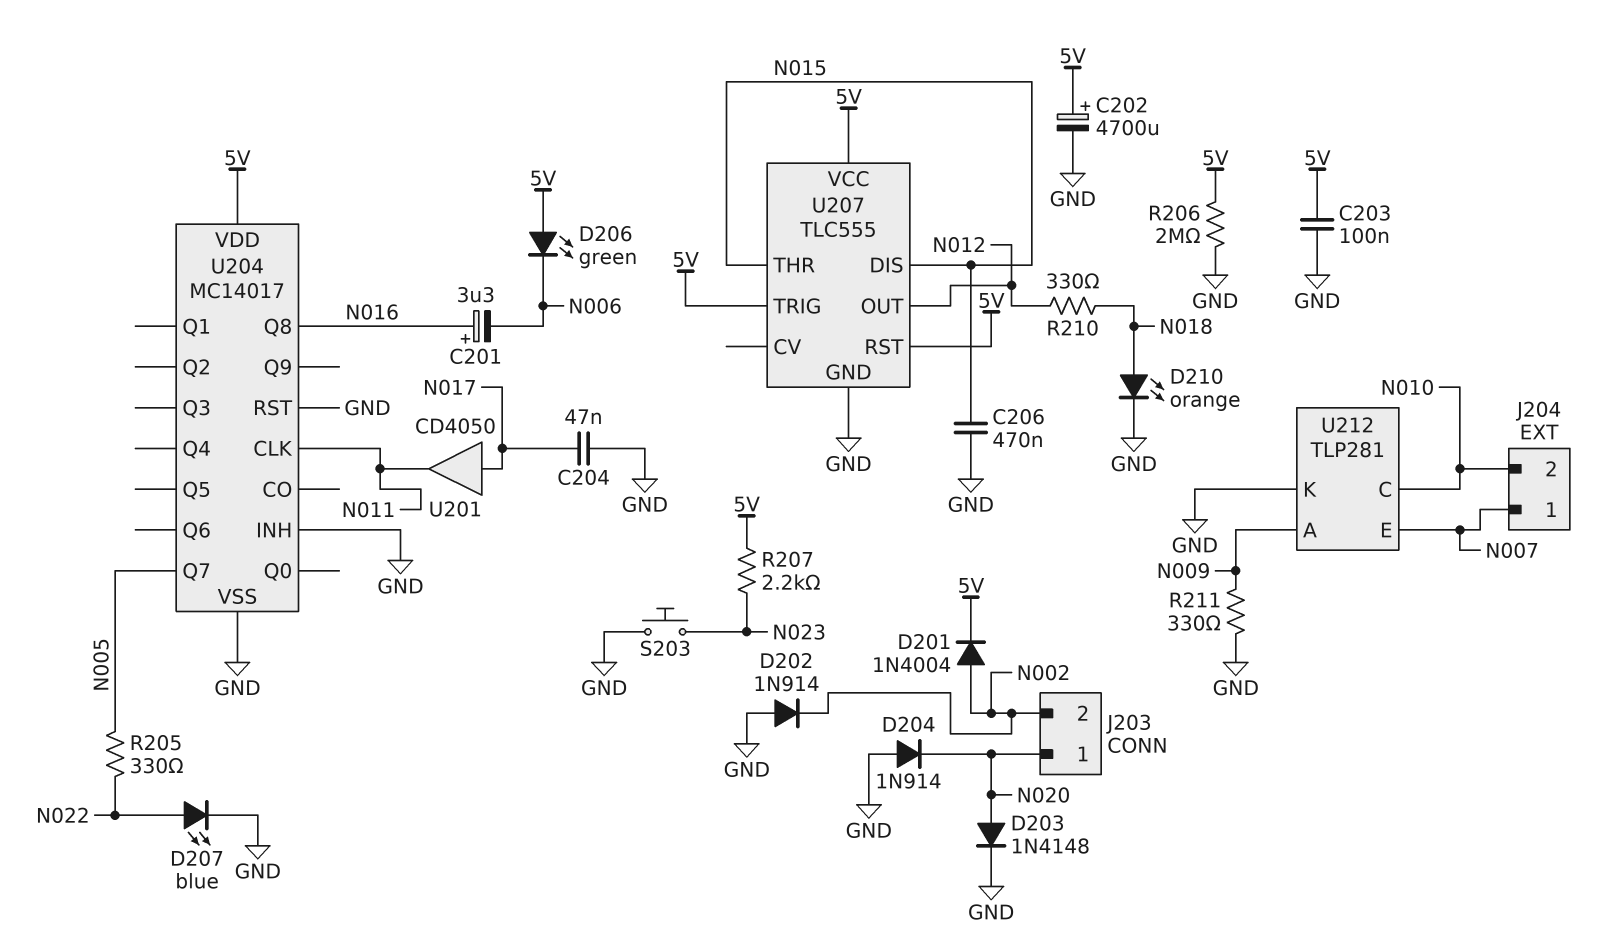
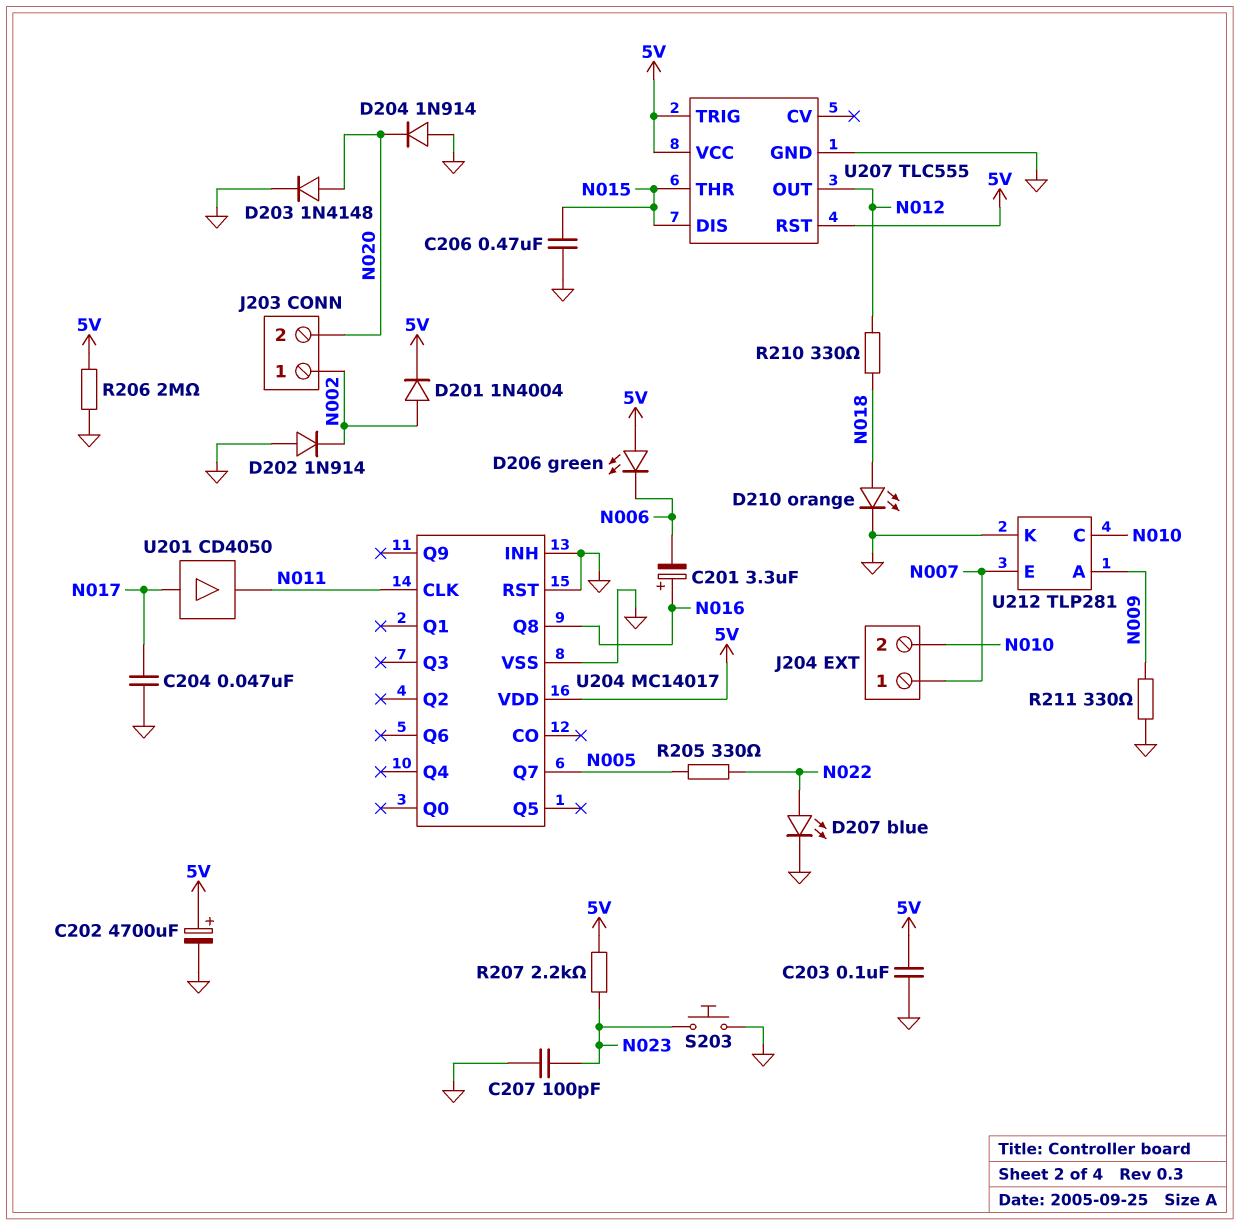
C207: none -> 100pF (GND, N023)
J203 pin 1: N020 -> N002
J203 pin 2: N002 -> N020

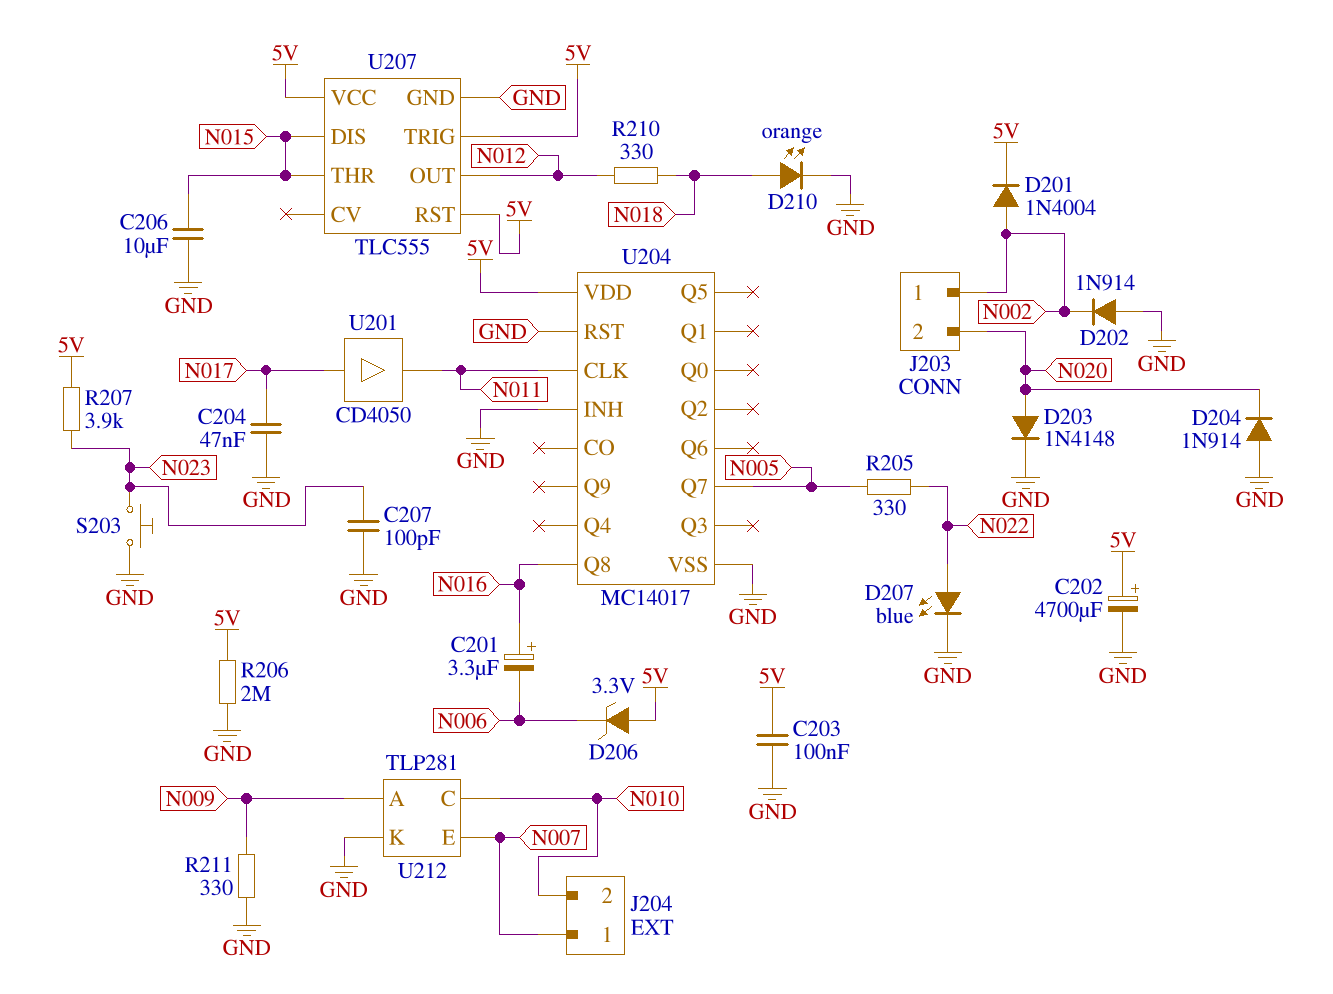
C206: 470nF (GND, N015) -> 10uF (GND, N015)
D206: LED green (A 5V, K N006) -> zener 3.3V (A 5V, K N006)
R207: 2.2k (5V, N023) -> 3.9k (5V, N023)

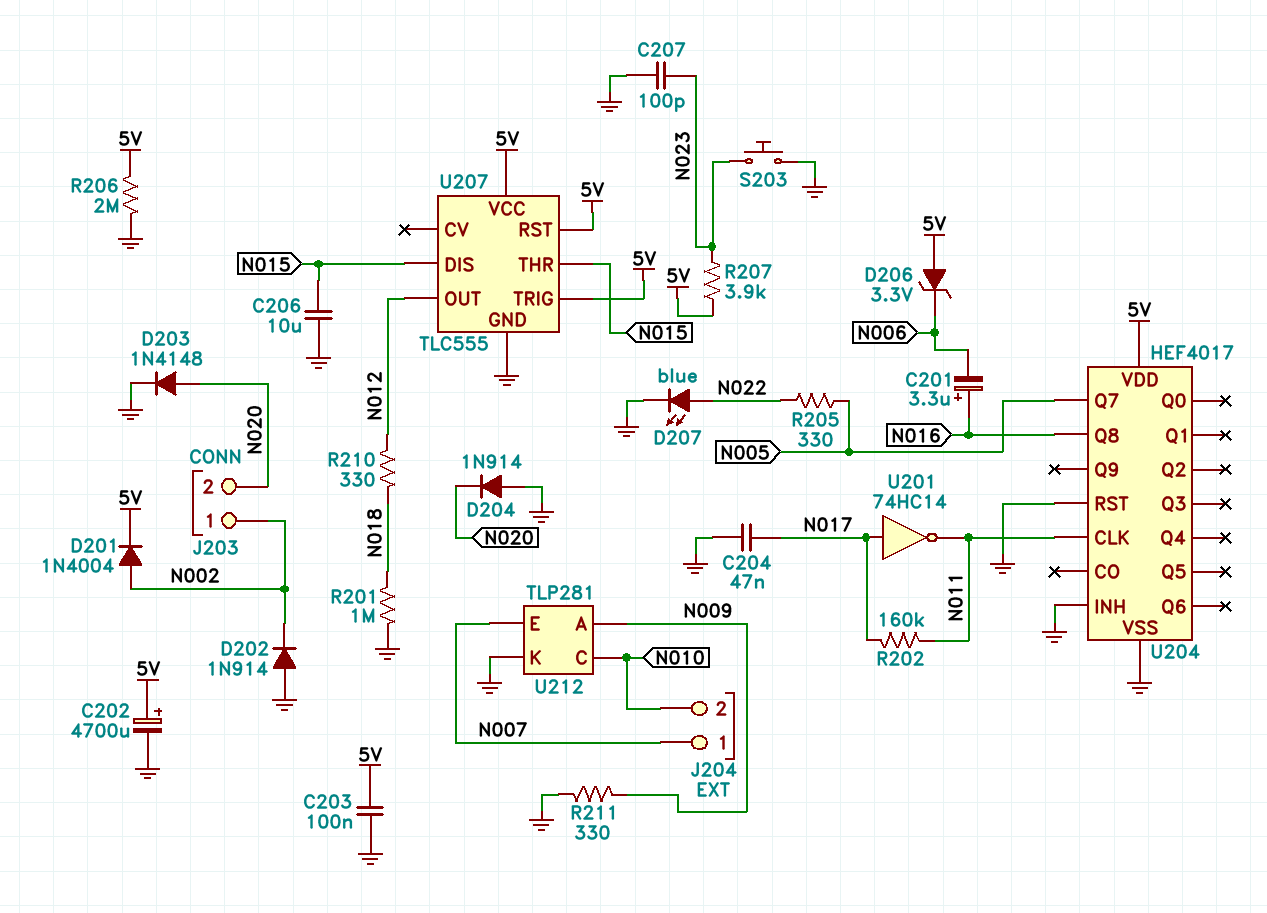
D210: LED orange (A N018, K GND) -> none
R201: none -> 1M (GND, N018)
R202: none -> 160k (N011, N017)
U201: buffer CD4050 (in N017, out N011) -> NOT 74HC14 (in N017, out N011)
U204: MC14017 -> HEF4017

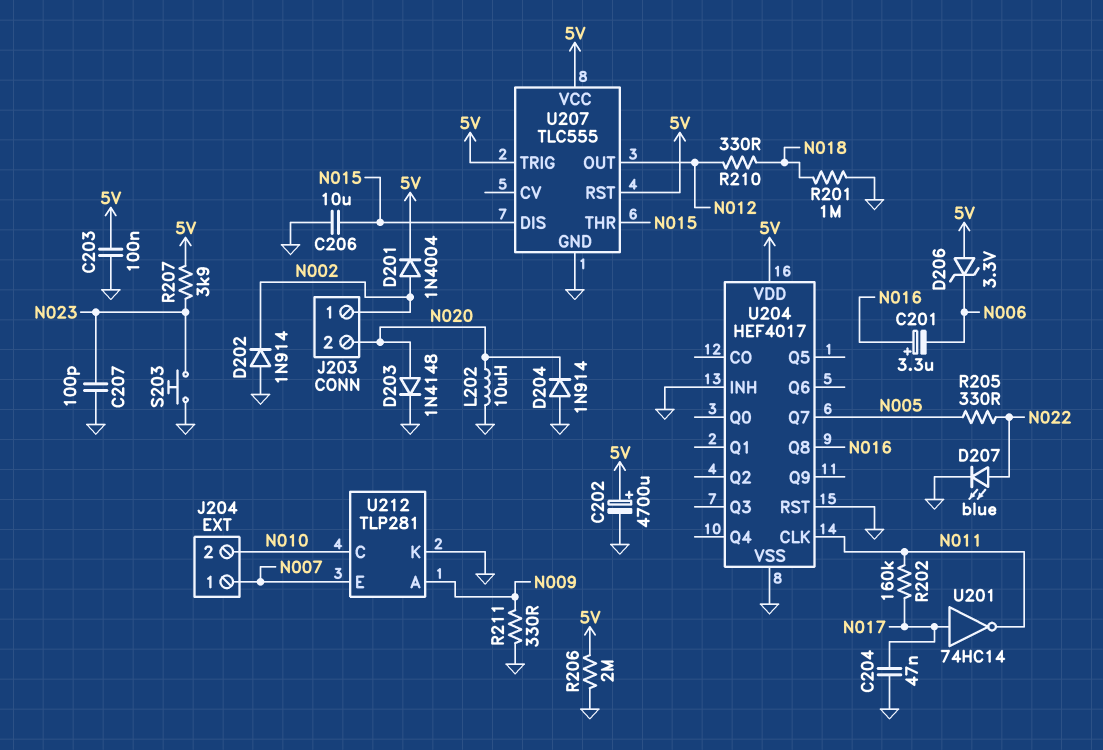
L202: none -> 10uH (GND, N020)

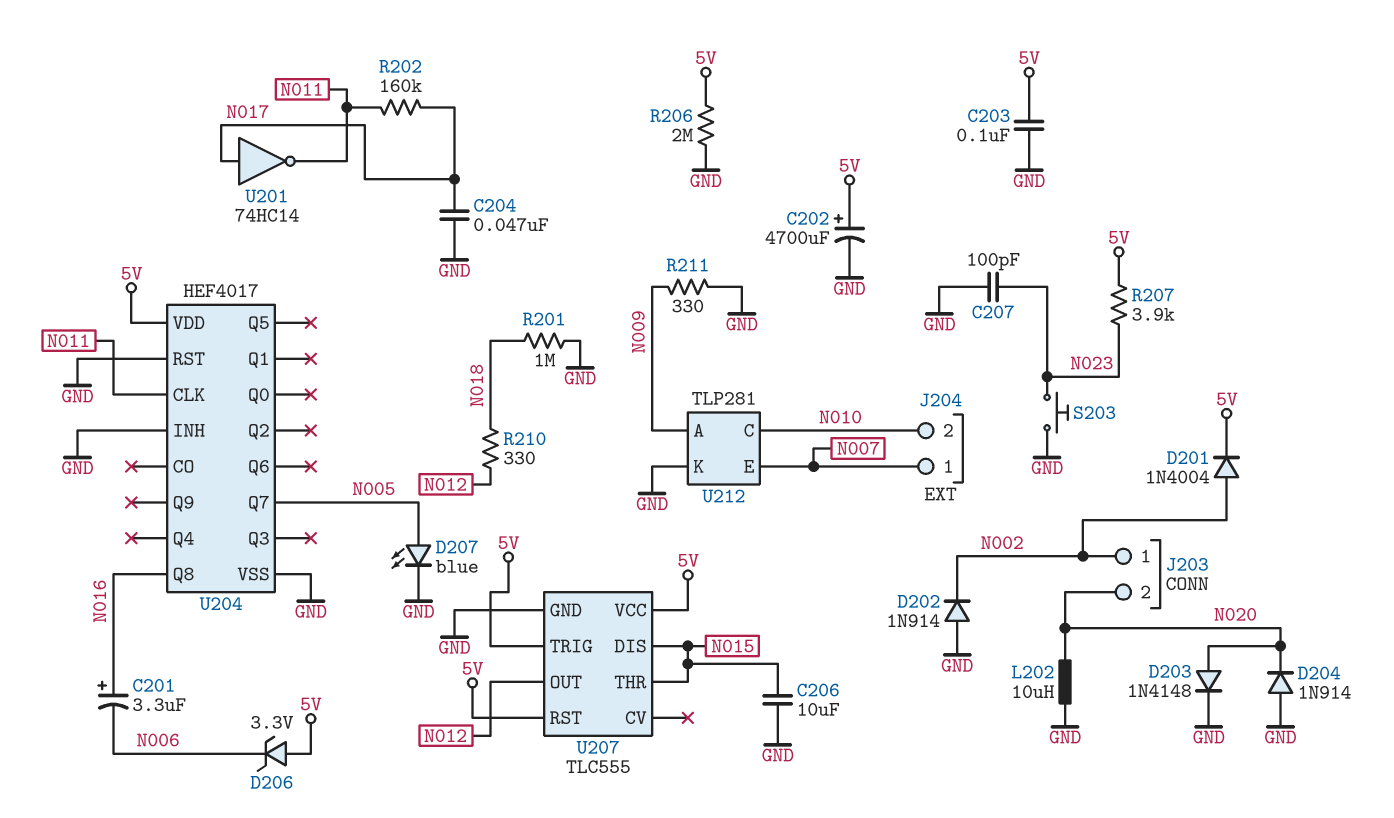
D207: LED blue (A N022, K GND) -> LED blue (A N005, K GND)
R205: 330 (N005, N022) -> none

